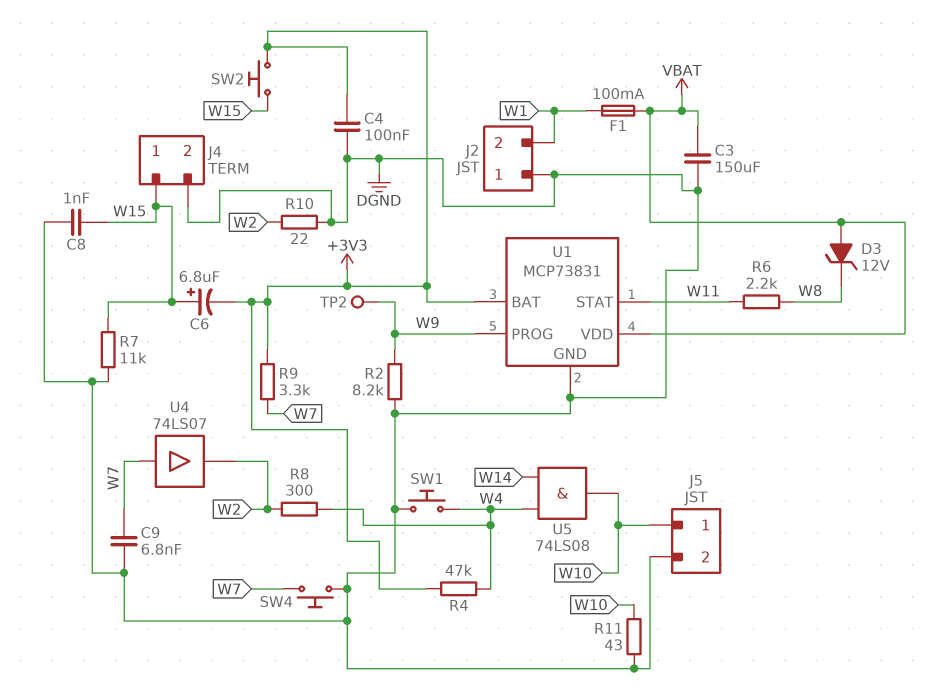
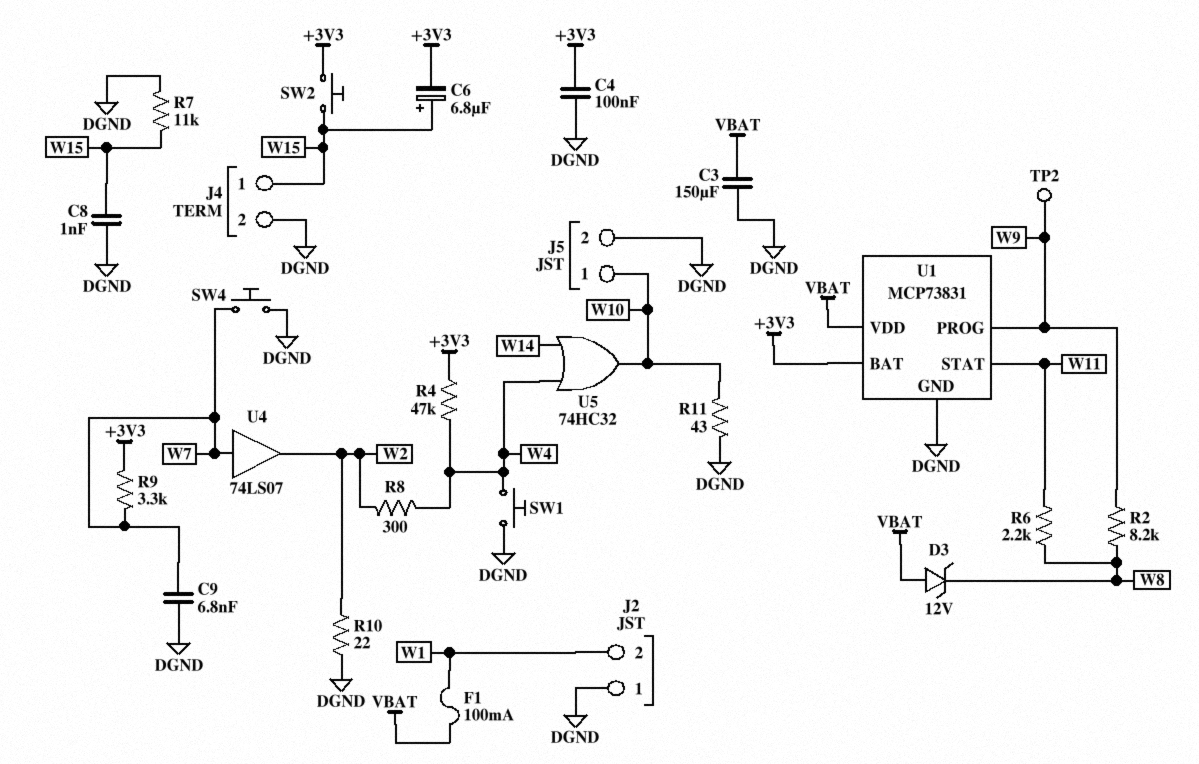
R2: 8.2k (DGND, W9) -> 8.2k (W8, W9)
U5: AND 74LS08 (in W4, in W14, out W10) -> OR 74HC32 (in W4, in W14, out W10)

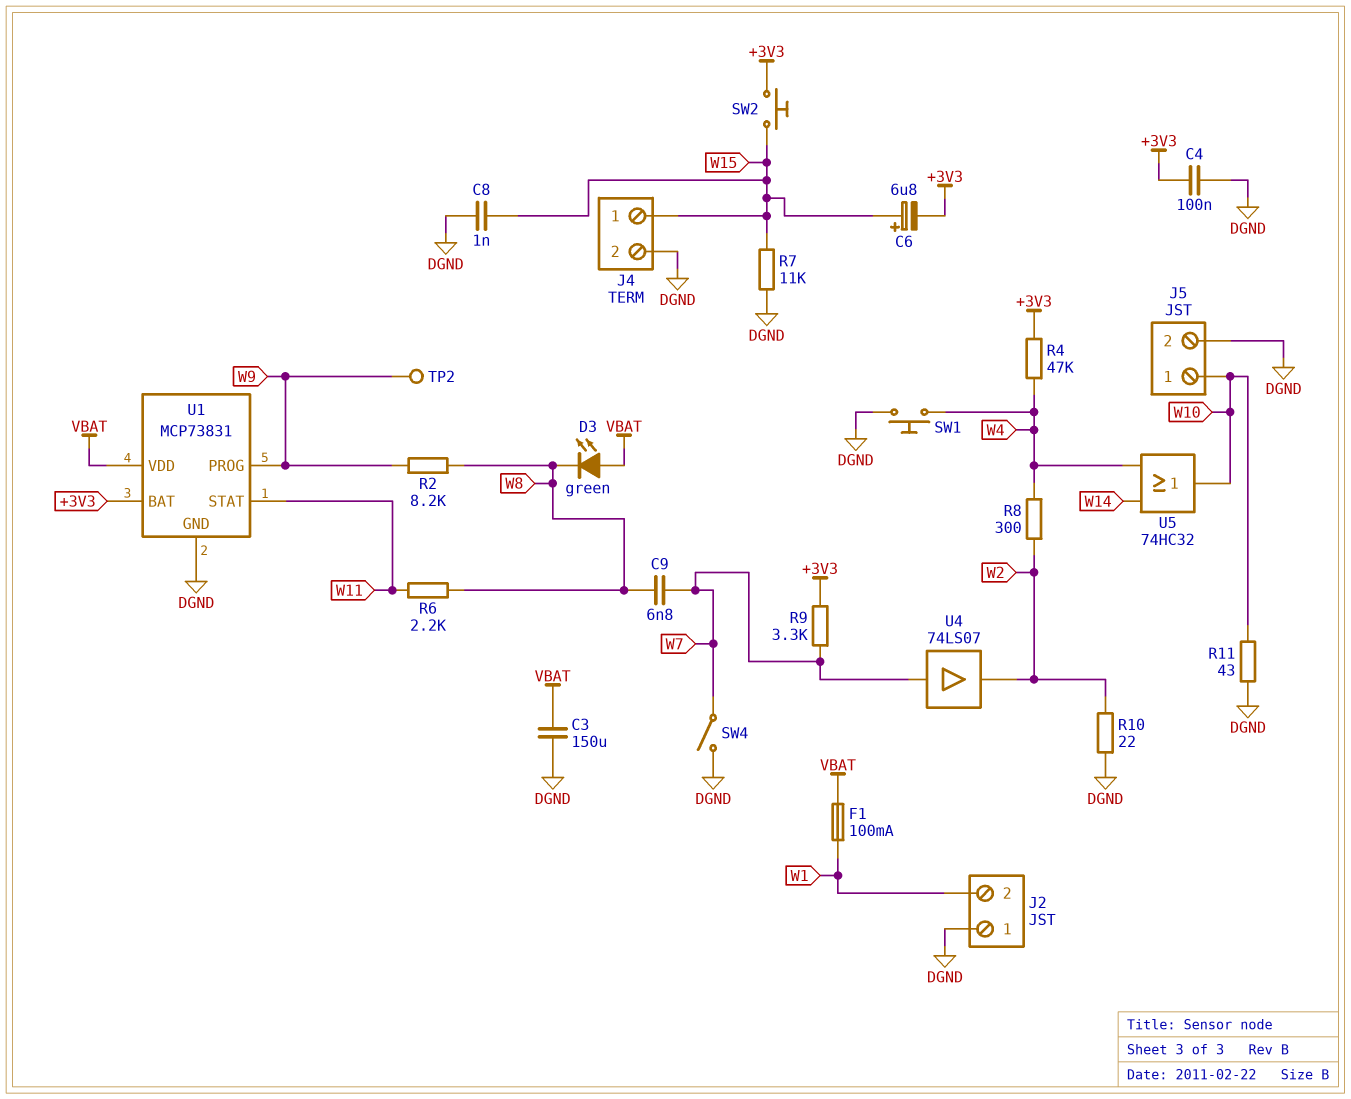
C9: 6.8nF (DGND, W7) -> 6.8nF (W7, W8)
D3: zener 12V (A VBAT, K W8) -> LED green (A VBAT, K W8)
SW4: button (DGND, W7) -> switch (DGND, W7)

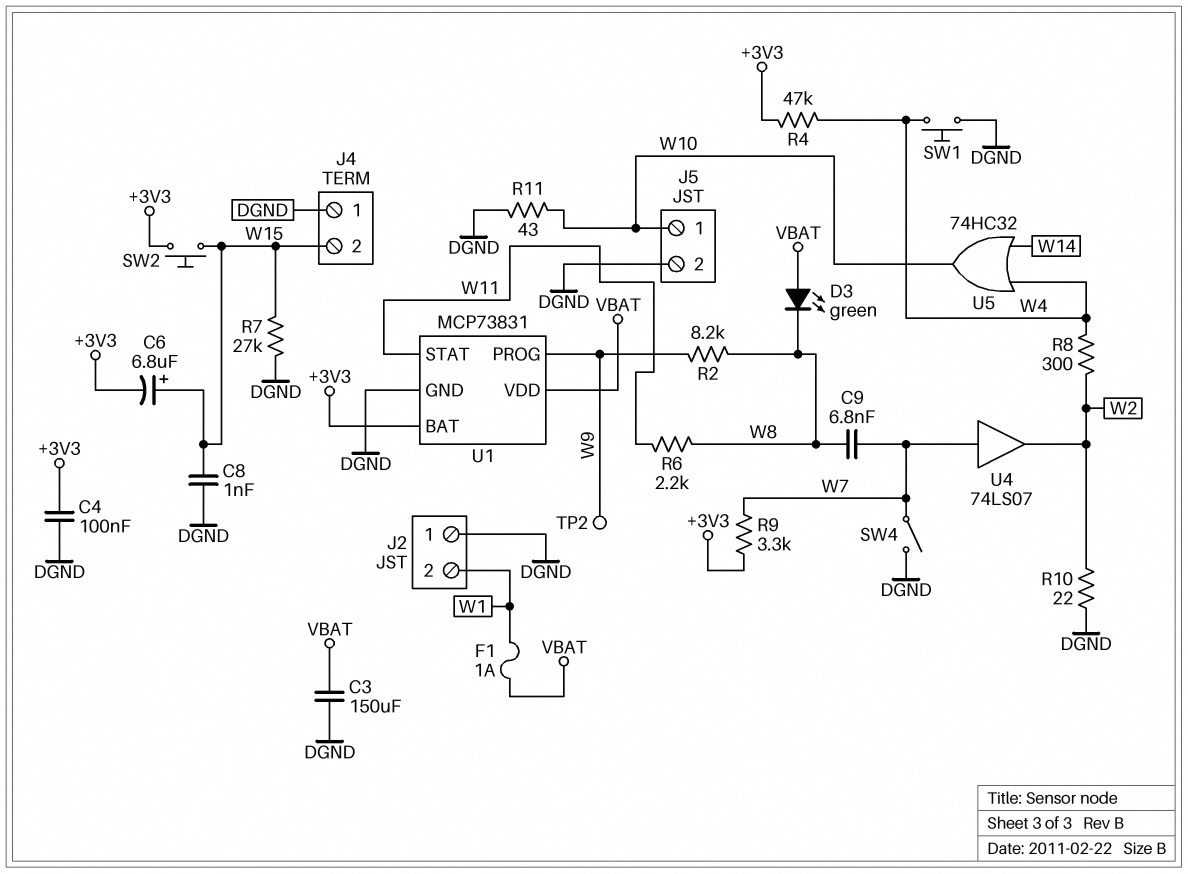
F1: 100mA (VBAT, W1) -> 1A (VBAT, W1)
J4 pin 1: W15 -> DGND
J4 pin 2: DGND -> W15
R7: 11k (DGND, W15) -> 27k (DGND, W15)

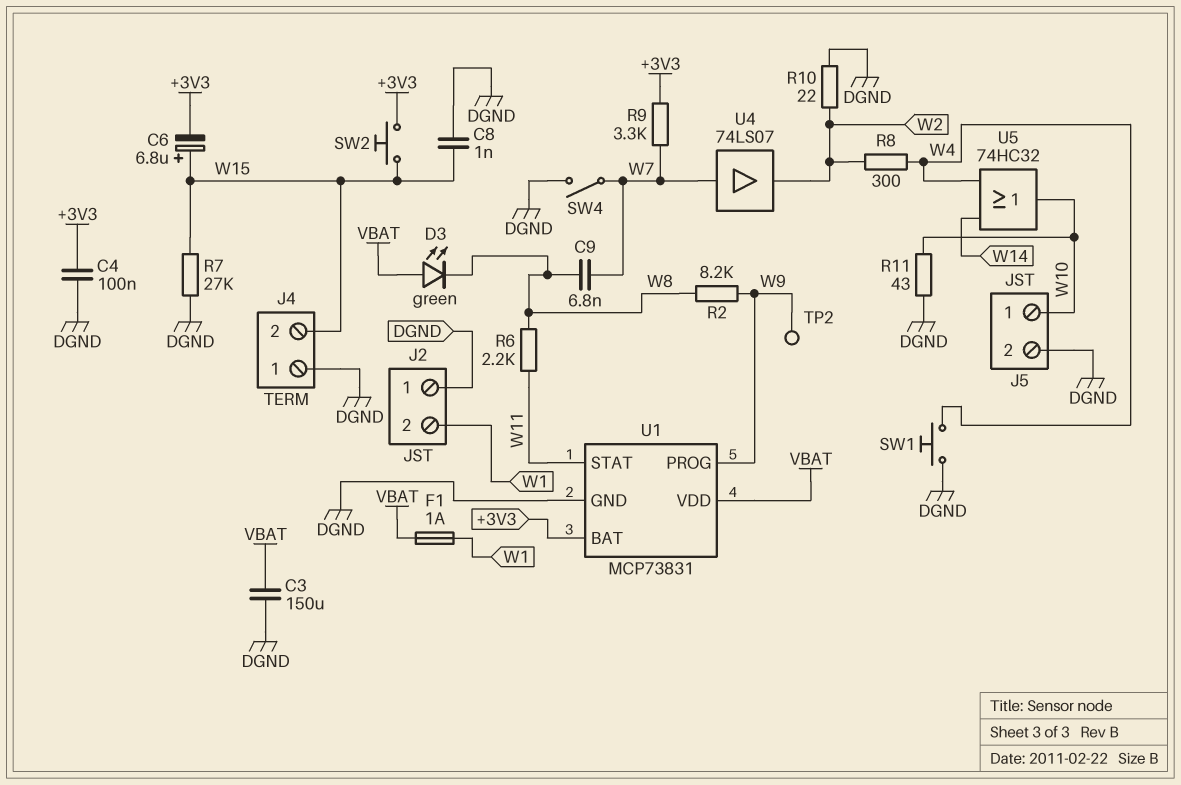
R4: 47k (+3V3, W4) -> none

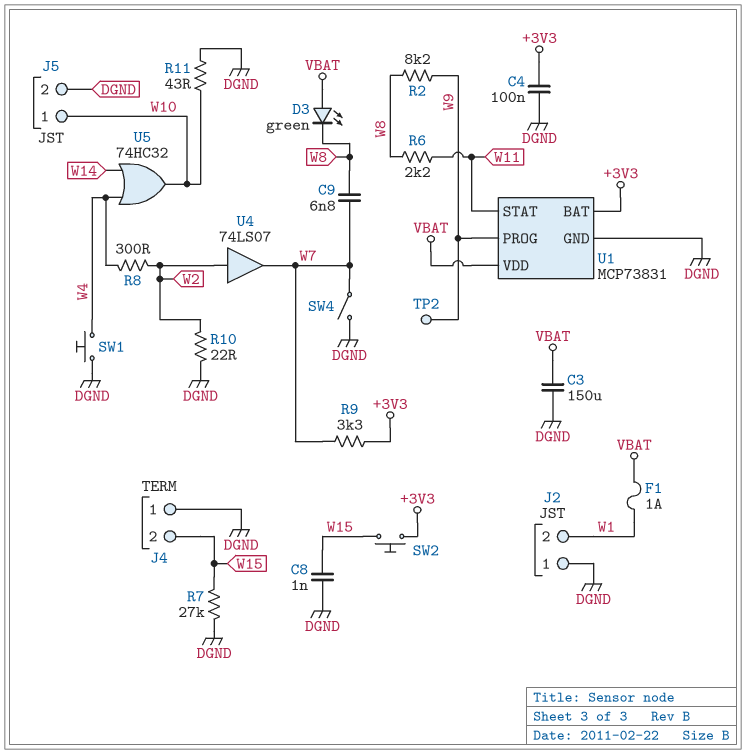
C6: 6.8uF (plus W15, minus +3V3) -> none
U4: buffer 74LS07 (in W7, out W2) -> buffer 74LS07 (in W2, out W7)

